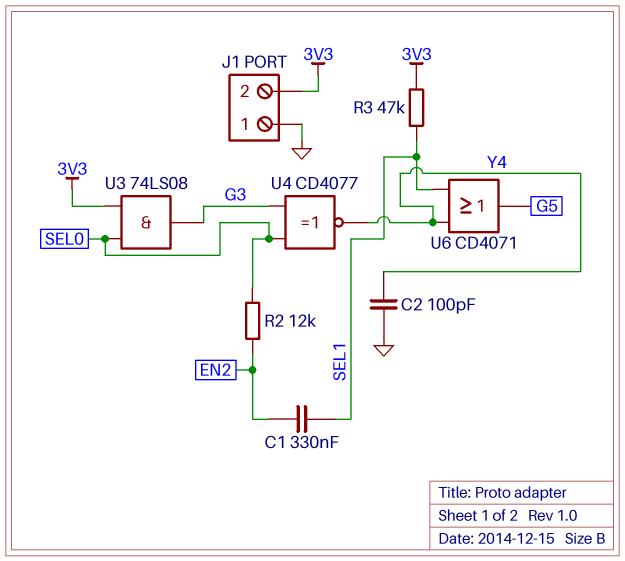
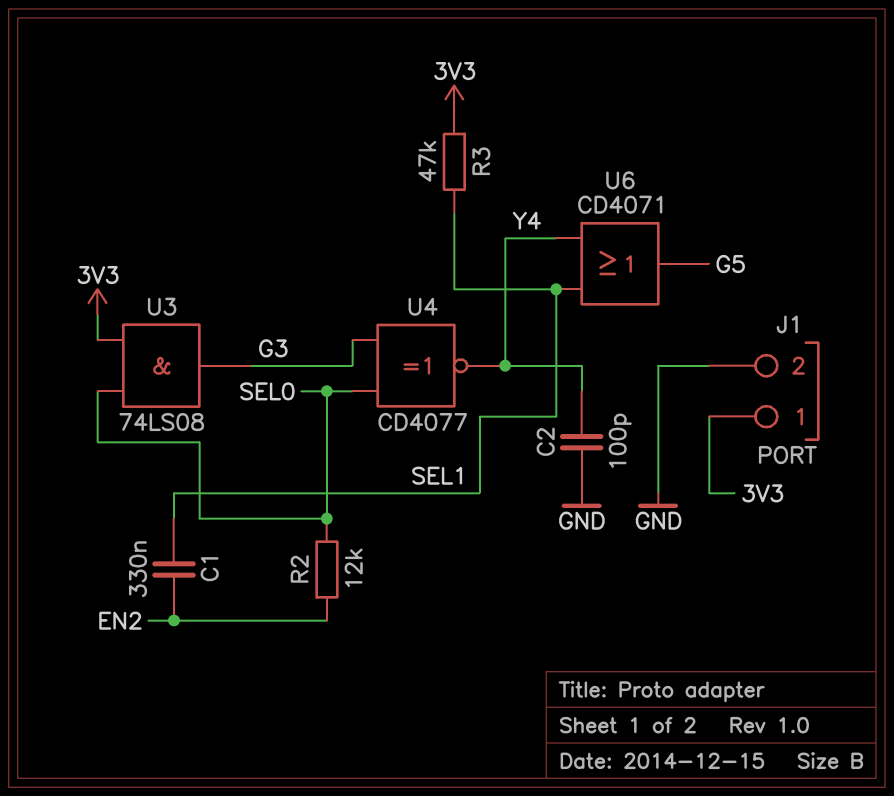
J1 pin 1: GND -> 3V3
J1 pin 2: 3V3 -> GND

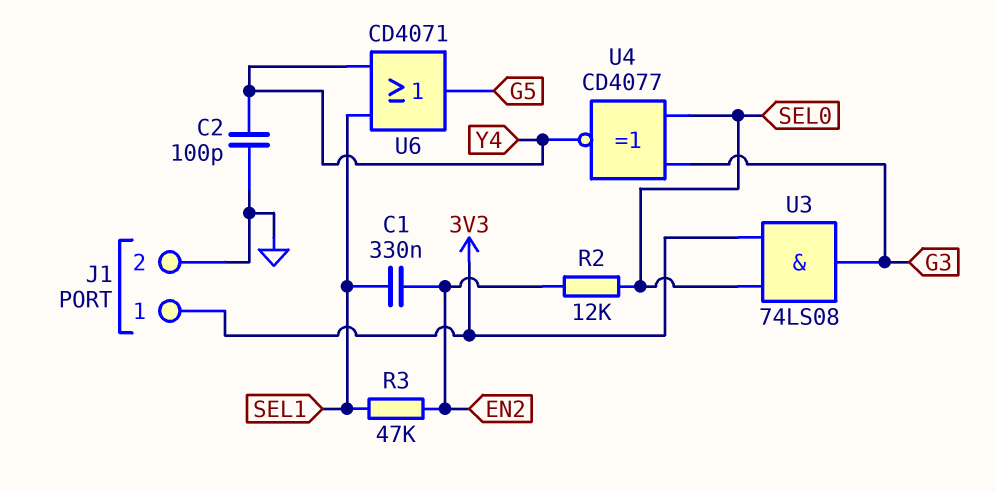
R3: 47k (3V3, SEL1) -> 47k (EN2, SEL1)

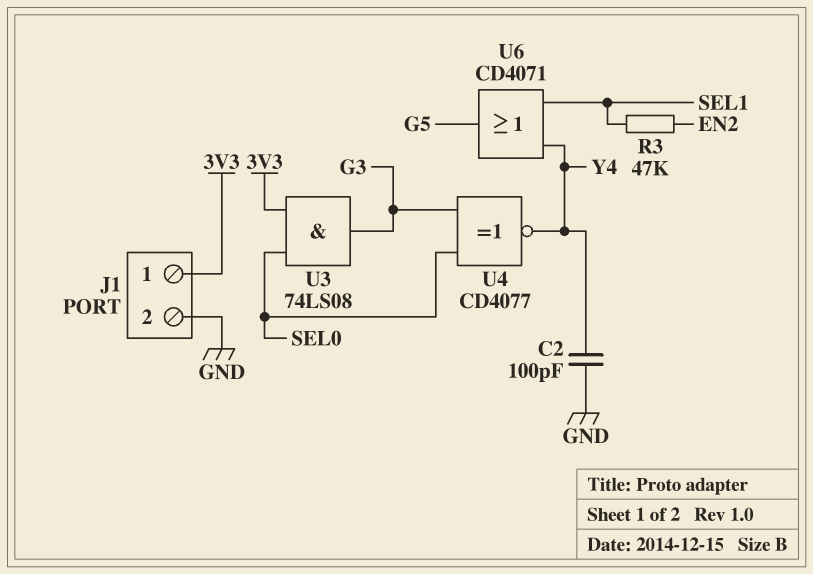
C1: 330nF (EN2, SEL1) -> none
R2: 12k (EN2, SEL0) -> none

